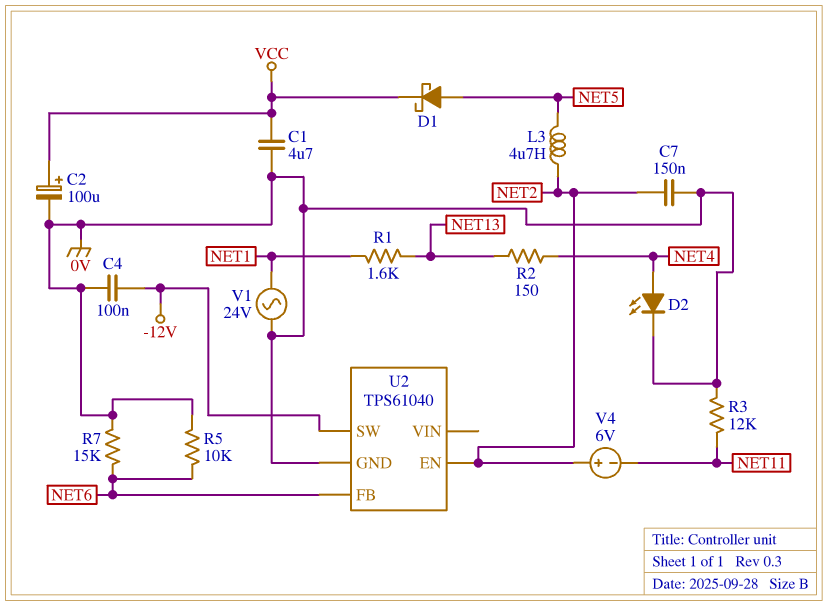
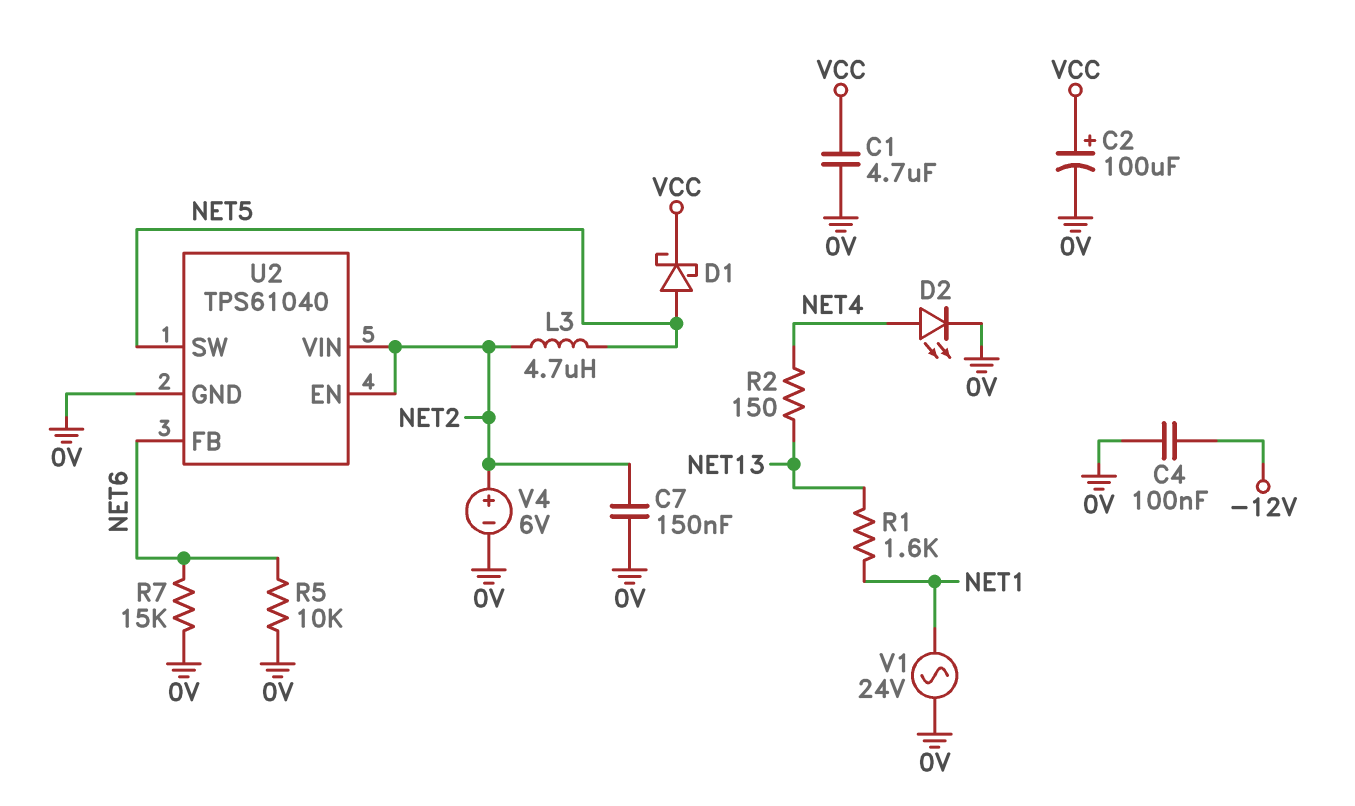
R3: 12k (0V, NET11) -> none
U2 pin SW: -12V -> NET5
U2 pin VIN: none -> NET2
V4: 6V (plus NET2, minus NET11) -> 6V (plus NET2, minus 0V)

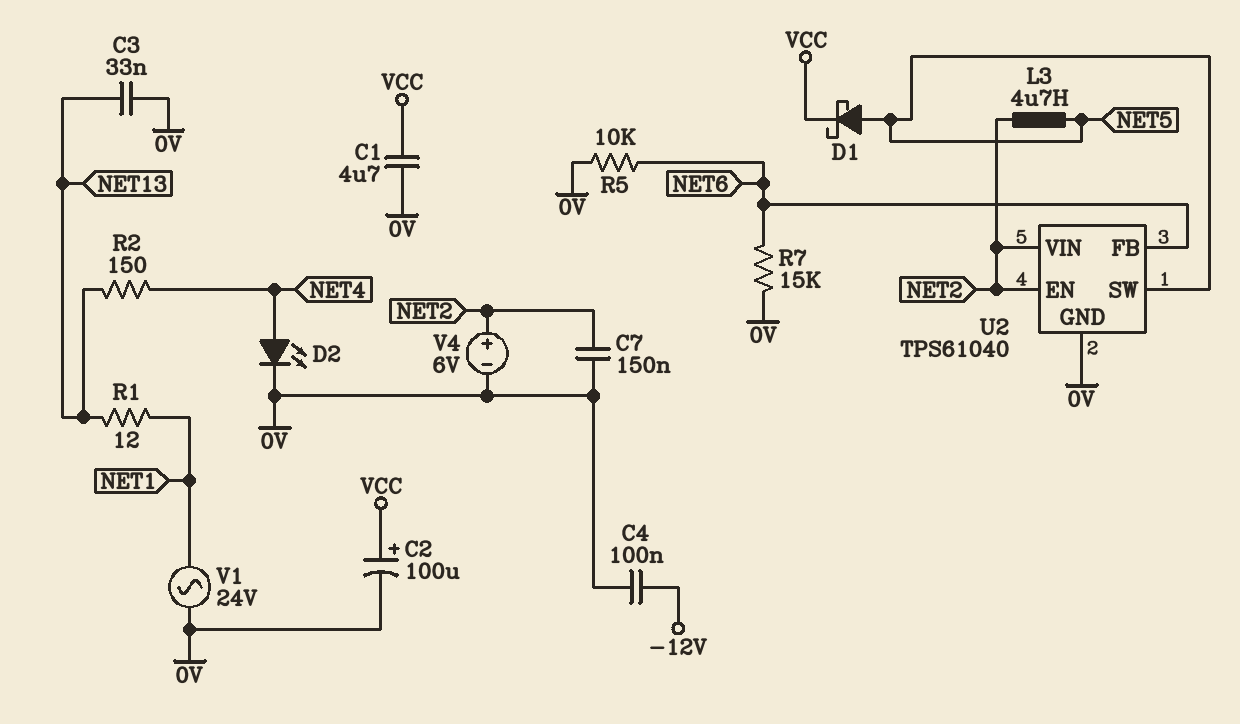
C3: none -> 33nF (0V, NET13)
R1: 1.6k (NET1, NET13) -> 12 (NET1, NET13)

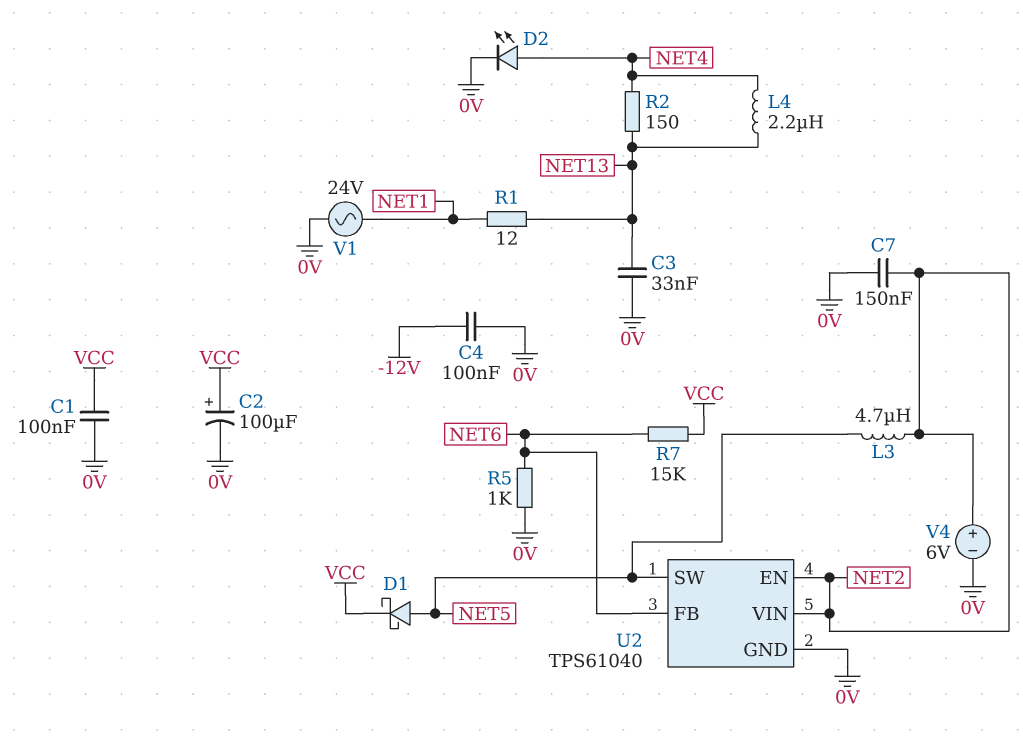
C1: 4.7uF (0V, VCC) -> 100nF (0V, VCC)
L4: none -> 2.2uH (NET4, NET13)
R5: 10k (0V, NET6) -> 1k (0V, NET6)
R7: 15k (0V, NET6) -> 15k (NET6, VCC)

